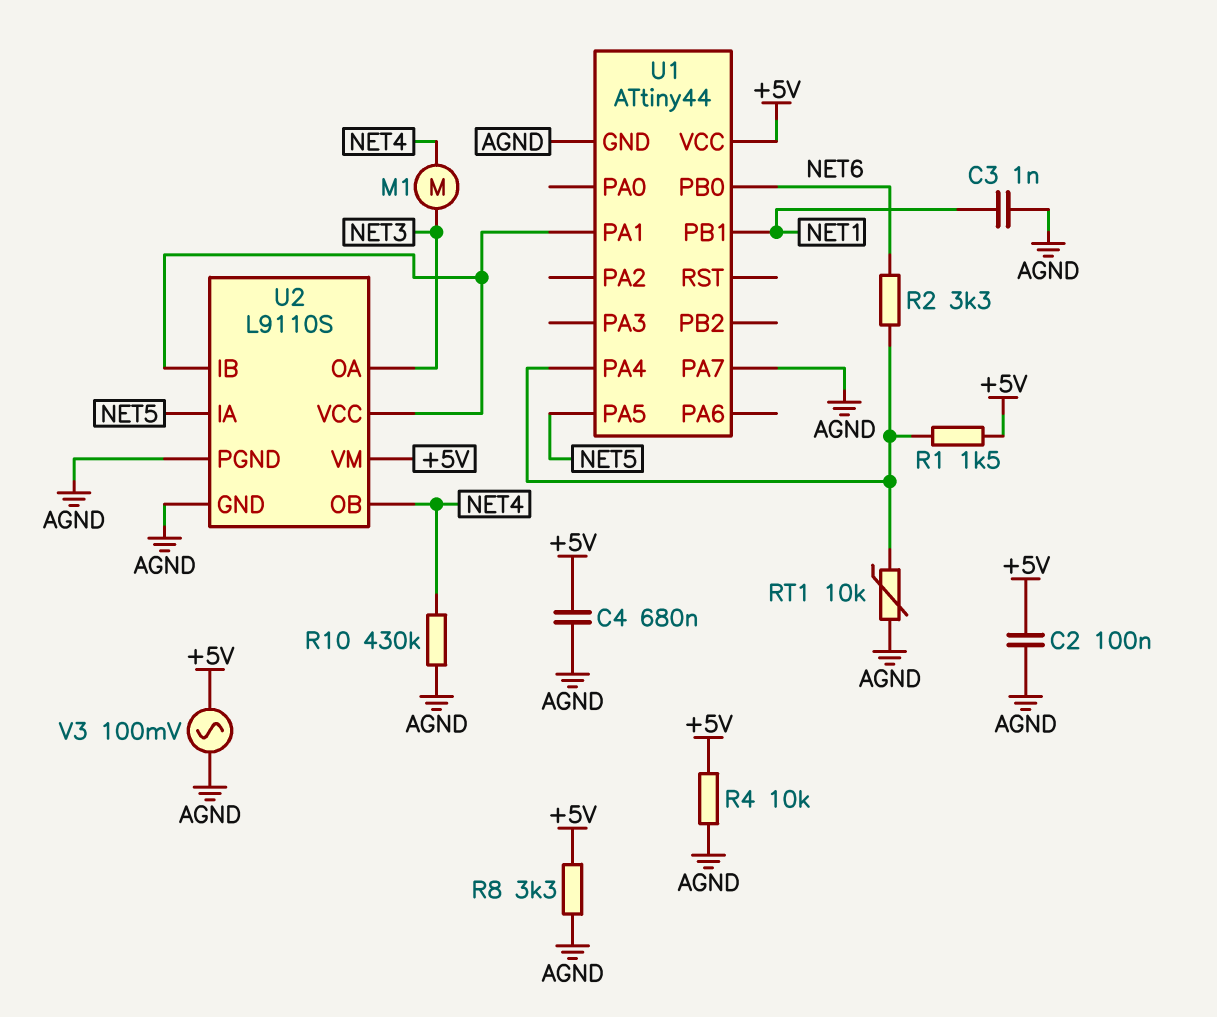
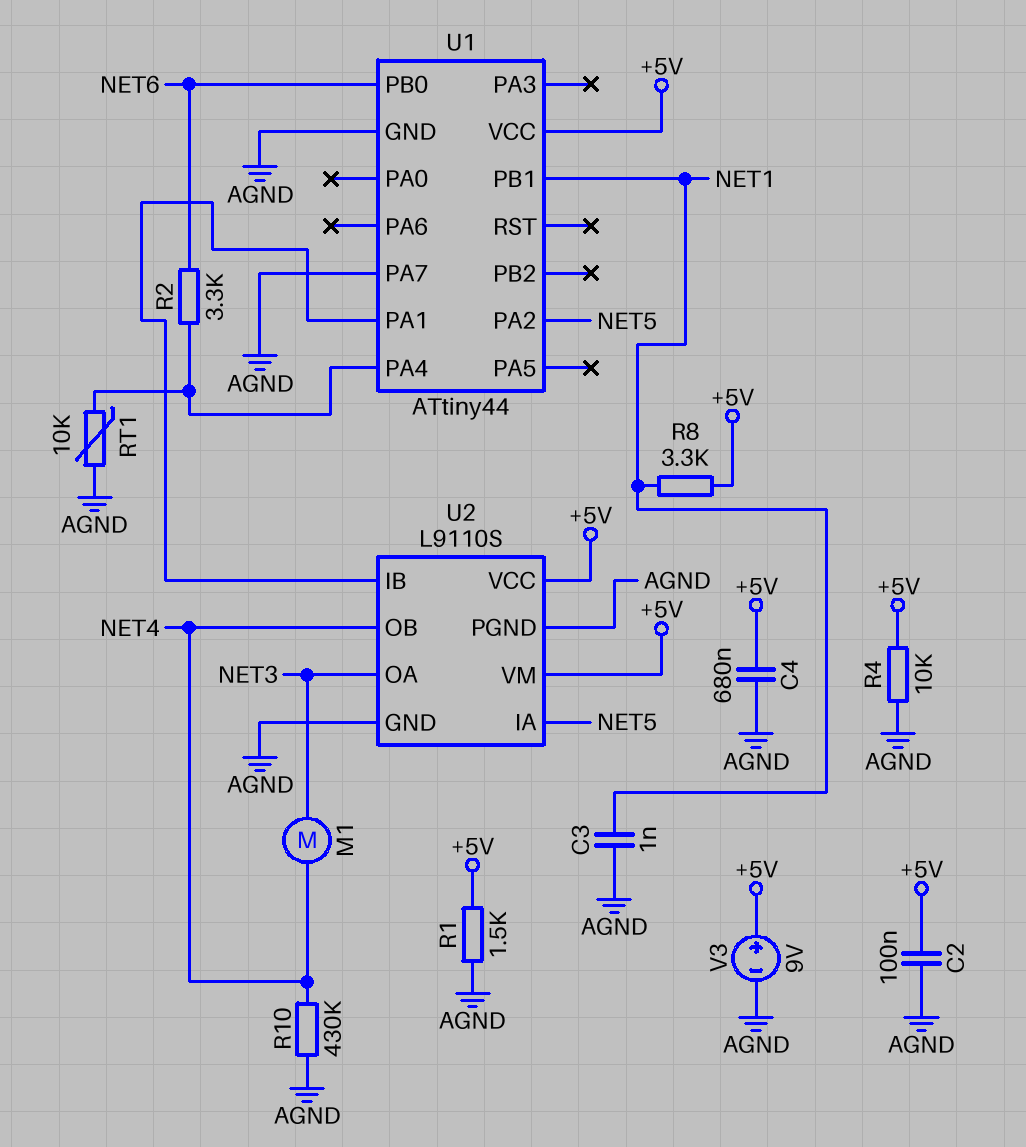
R1: 1.5k (+5V, U1/PA4) -> 1.5k (+5V, AGND)
R8: 3.3k (+5V, AGND) -> 3.3k (+5V, NET1)
U1 pin PA2: none -> NET5
U1 pin PA5: NET5 -> none
U2 pin VCC: U1/PA1 -> +5V
V3: AC 100mV (+5V, AGND) -> 9V (plus +5V, minus AGND)

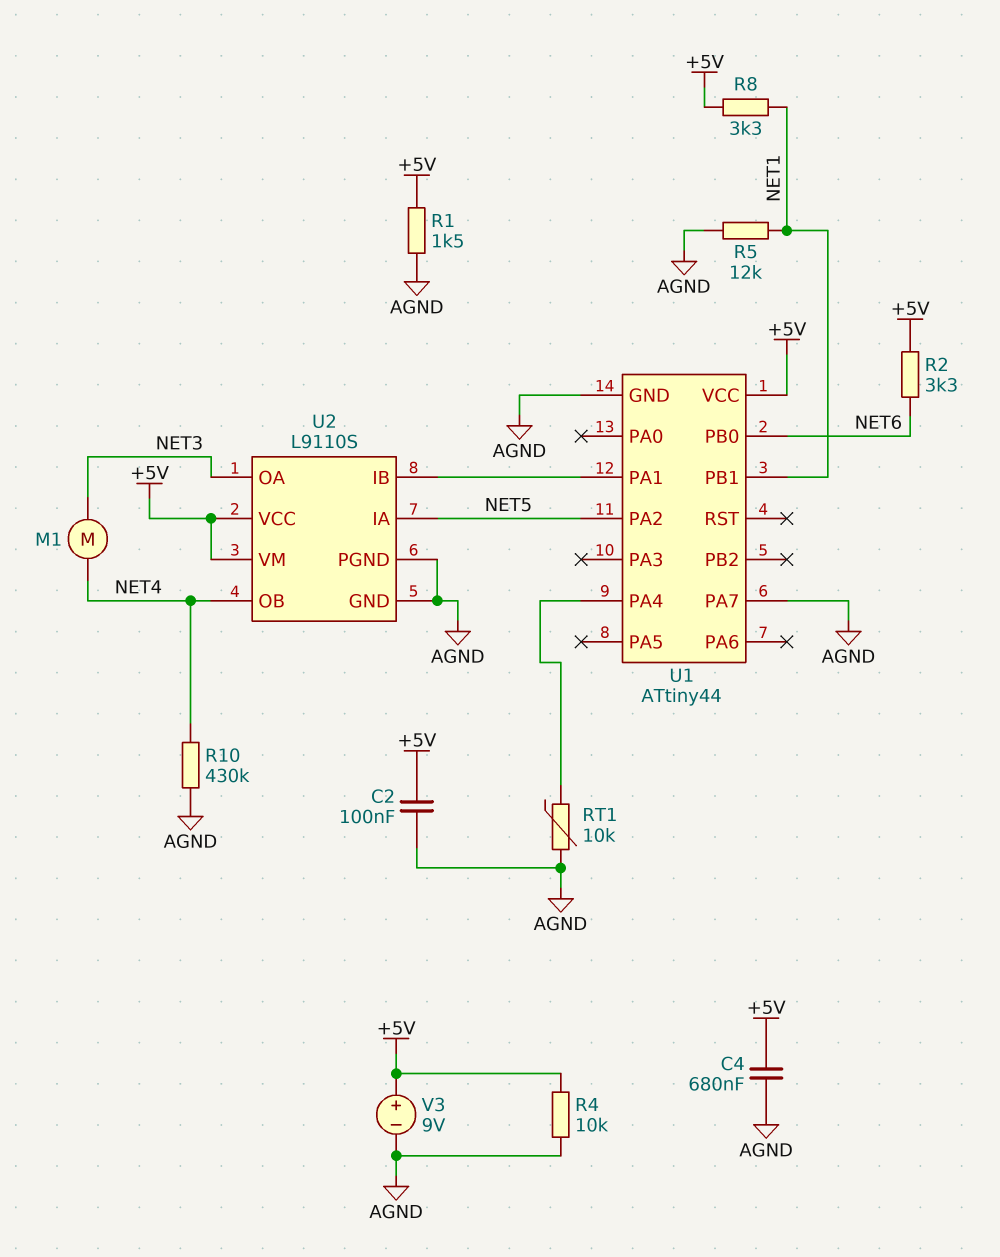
C3: 1nF (AGND, NET1) -> none
R2: 3.3k (NET6, U1/PA4) -> 3.3k (+5V, NET6)
R5: none -> 12k (AGND, NET1)

